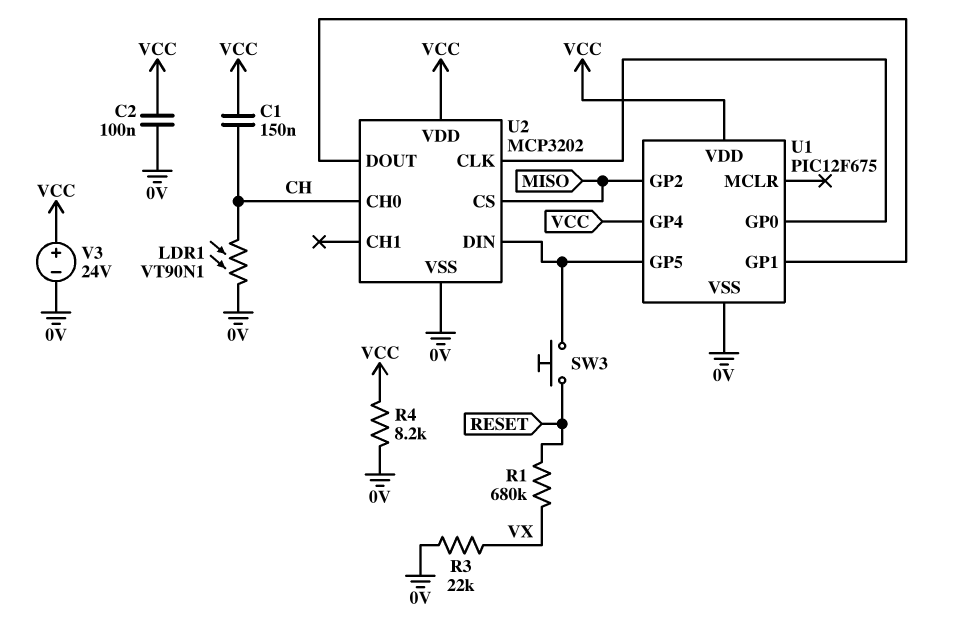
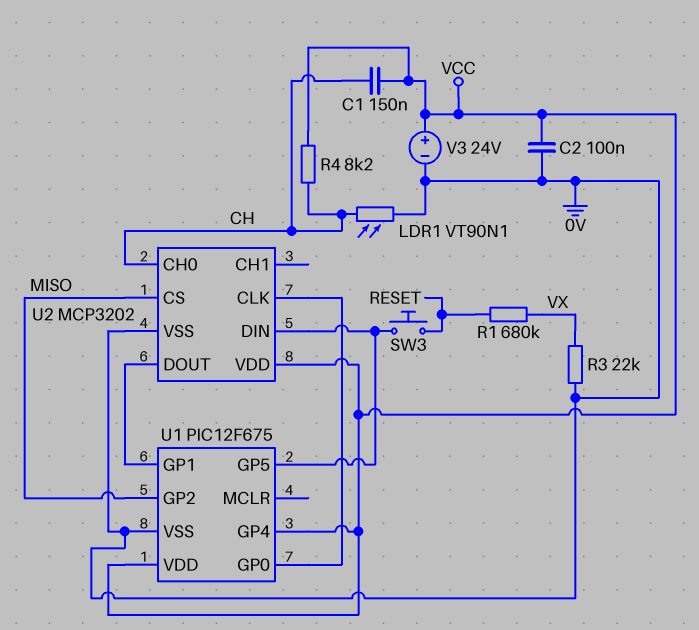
R4: 8.2k (0V, VCC) -> 8.2k (CH, VCC)

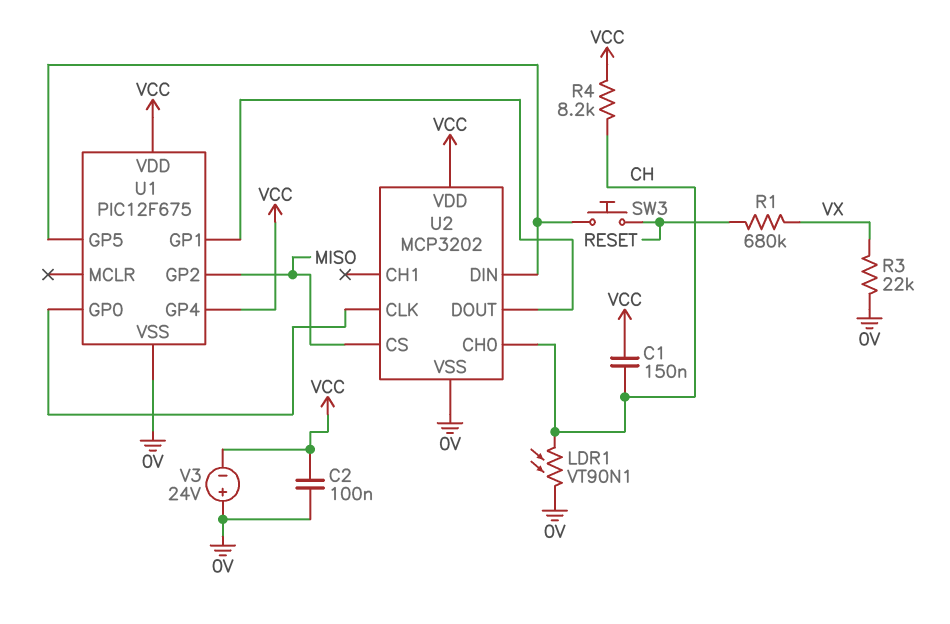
V3: 24V (plus VCC, minus 0V) -> 24V (plus 0V, minus VCC)

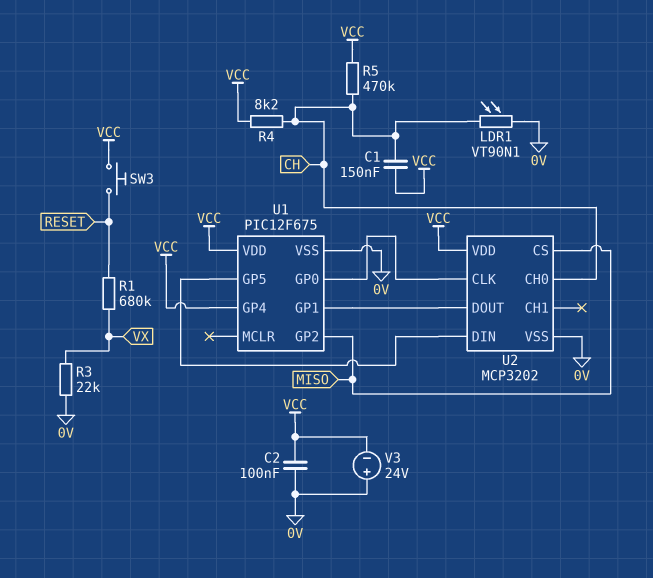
R5: none -> 470k (CH, VCC)
SW3: button (RESET, U1/GP5) -> button (RESET, VCC)

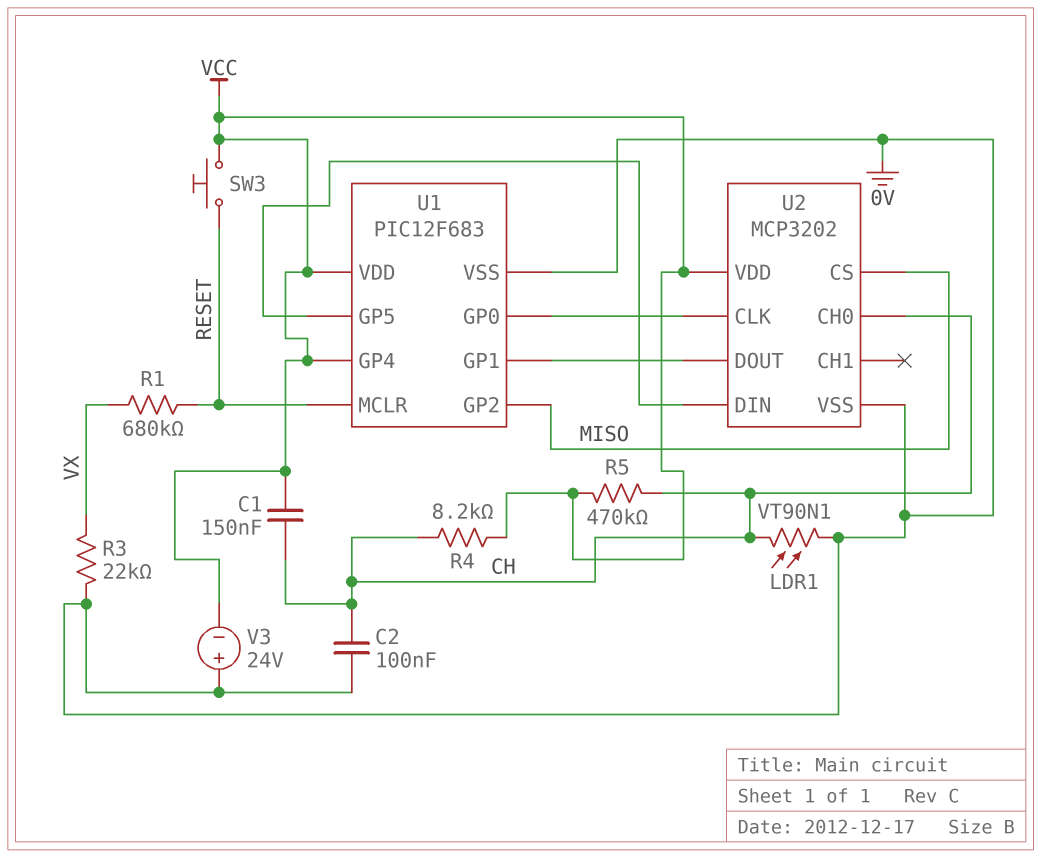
C2: 100nF (0V, VCC) -> 100nF (0V, CH)
U1: PIC12F675 -> PIC12F683
U1 pin MCLR: none -> RESET

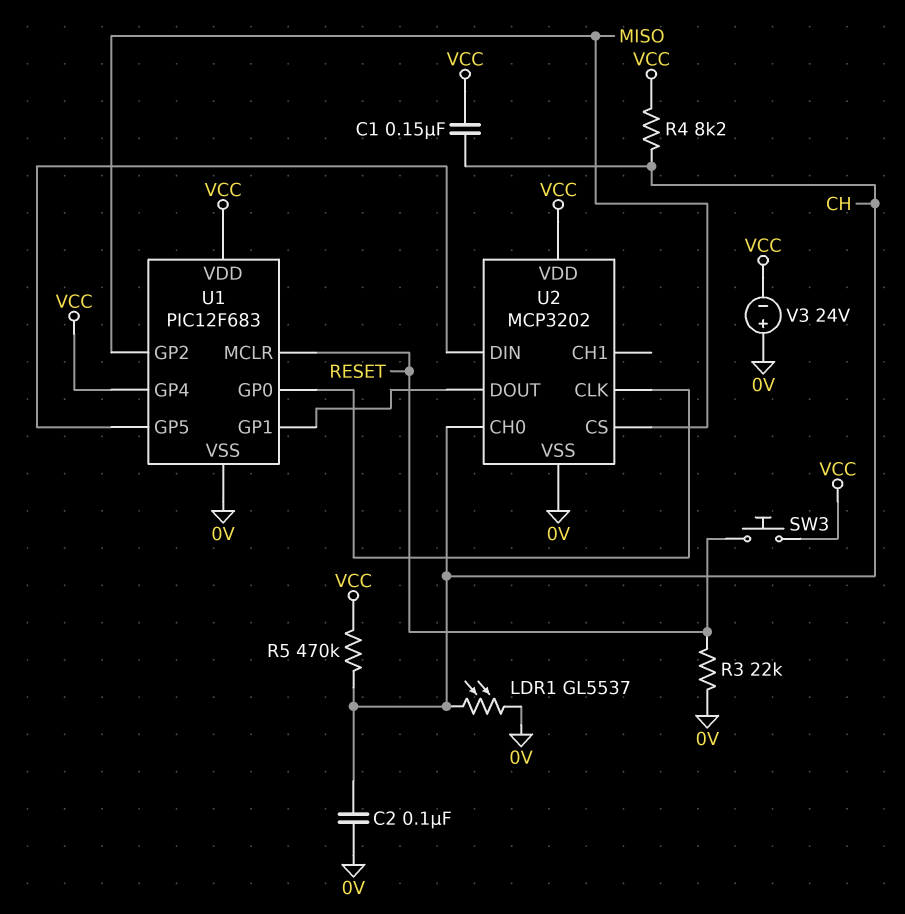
LDR1: VT90N1 (0V, CH) -> GL5537 (0V, CH)
R1: 680k (RESET, VX) -> none
R3: 22k (0V, VX) -> 22k (0V, RESET)

